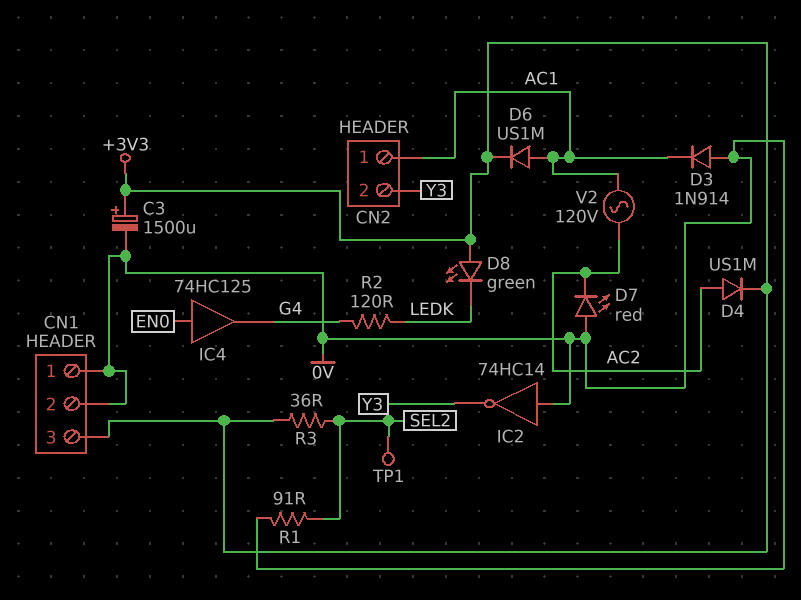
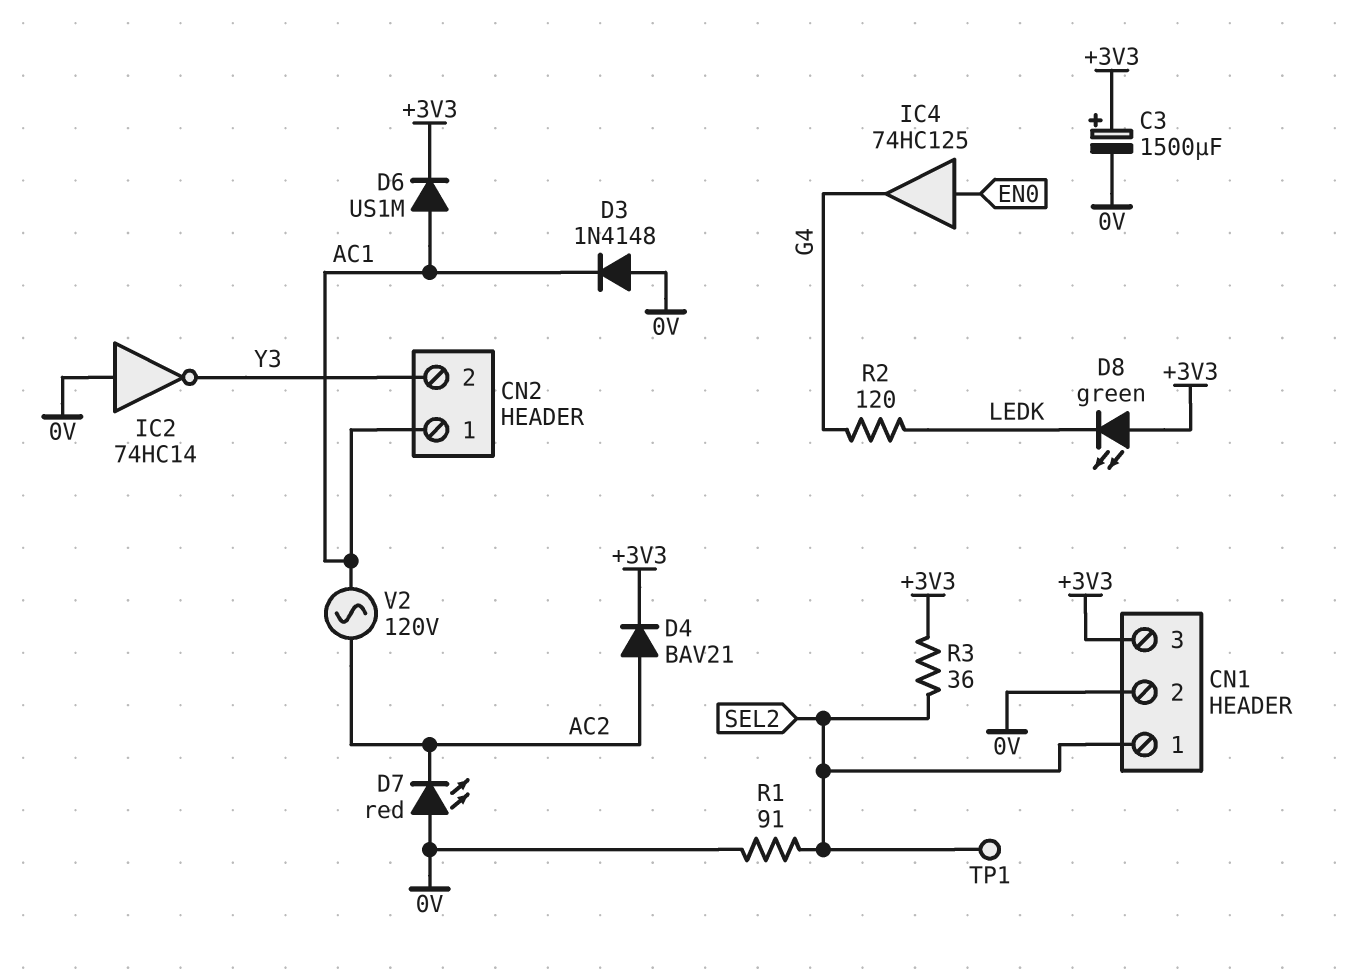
CN1 pin 1: 0V -> SEL2
D3: diode 1N914 (A 0V, K AC1) -> diode 1N4148 (A 0V, K AC1)
D4: diode US1M (A AC2, K +3V3) -> diode BAV21 (A AC2, K +3V3)

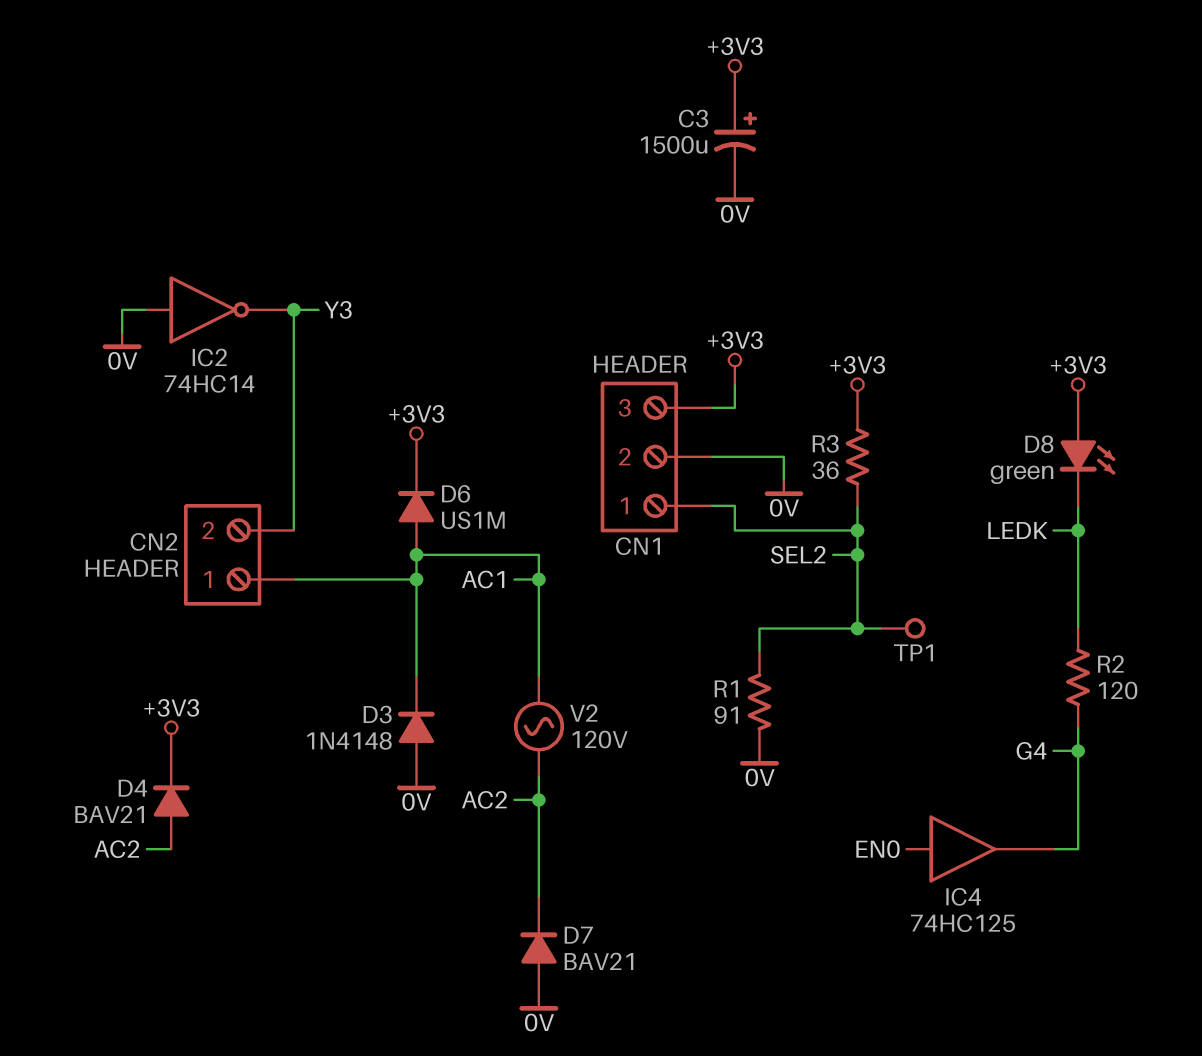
D7: LED red (A 0V, K AC2) -> diode BAV21 (A 0V, K AC2)

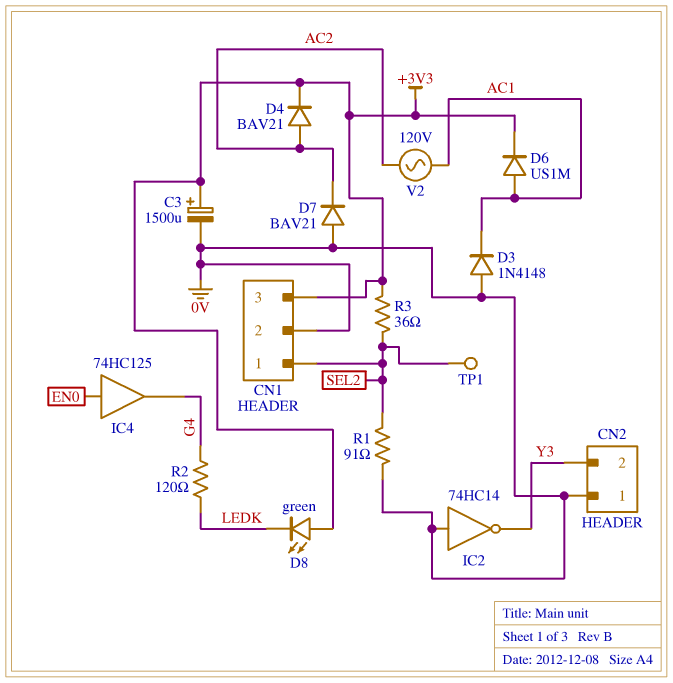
CN2 pin 1: AC1 -> 0V

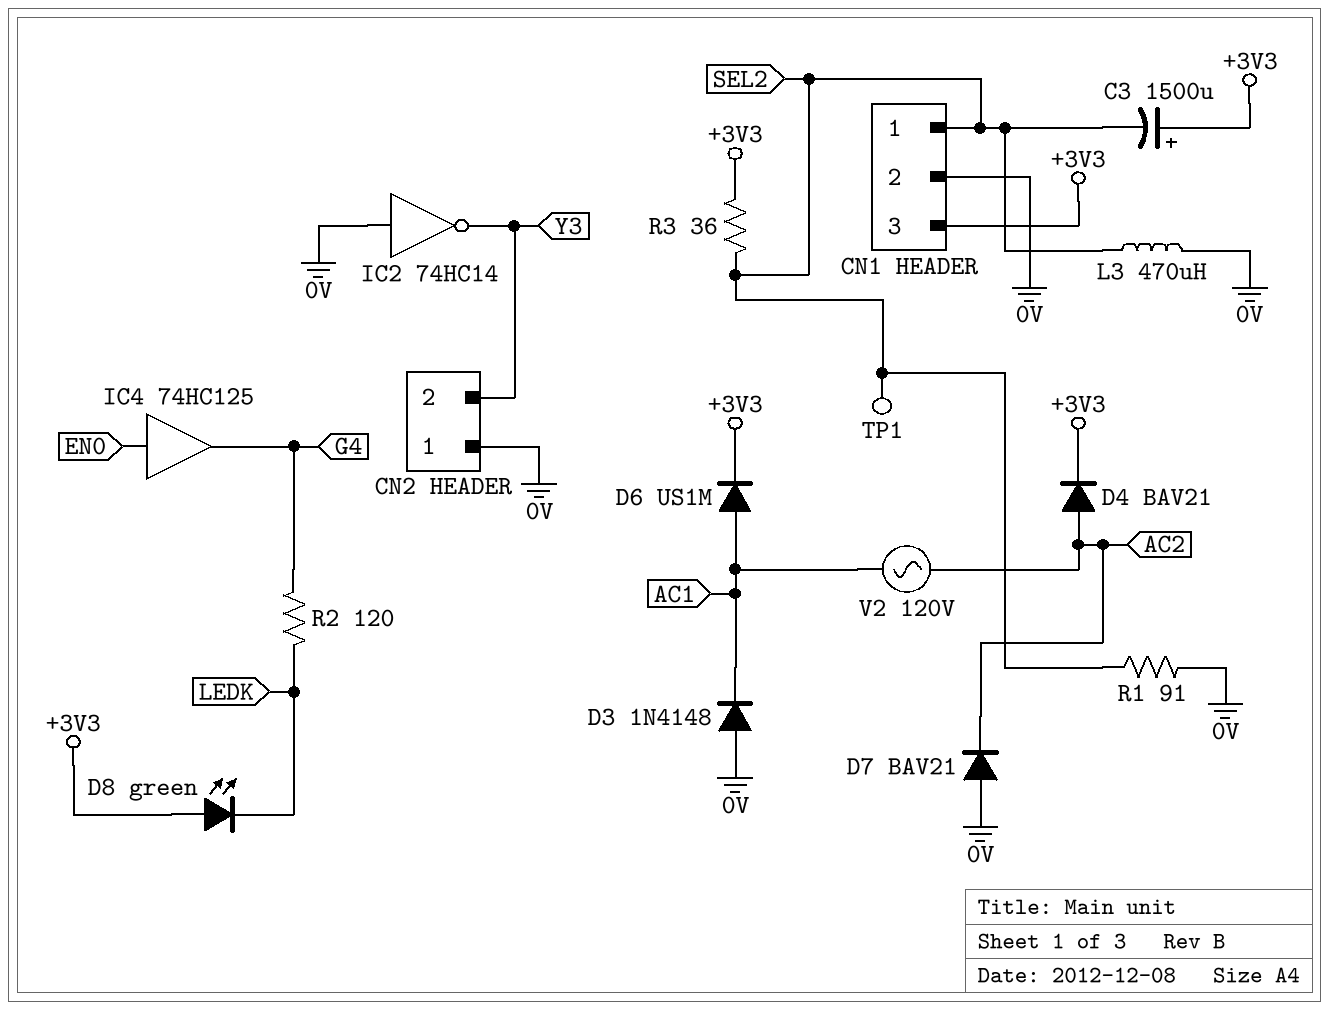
C3: 1500uF (plus +3V3, minus 0V) -> 1500uF (plus +3V3, minus SEL2)
L3: none -> 470uH (0V, SEL2)

